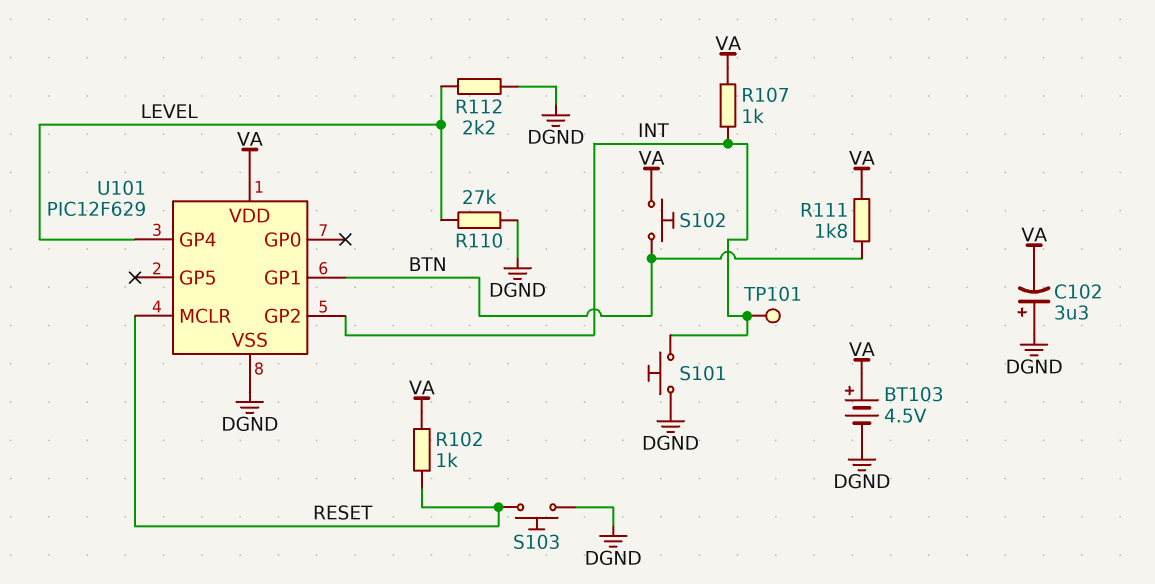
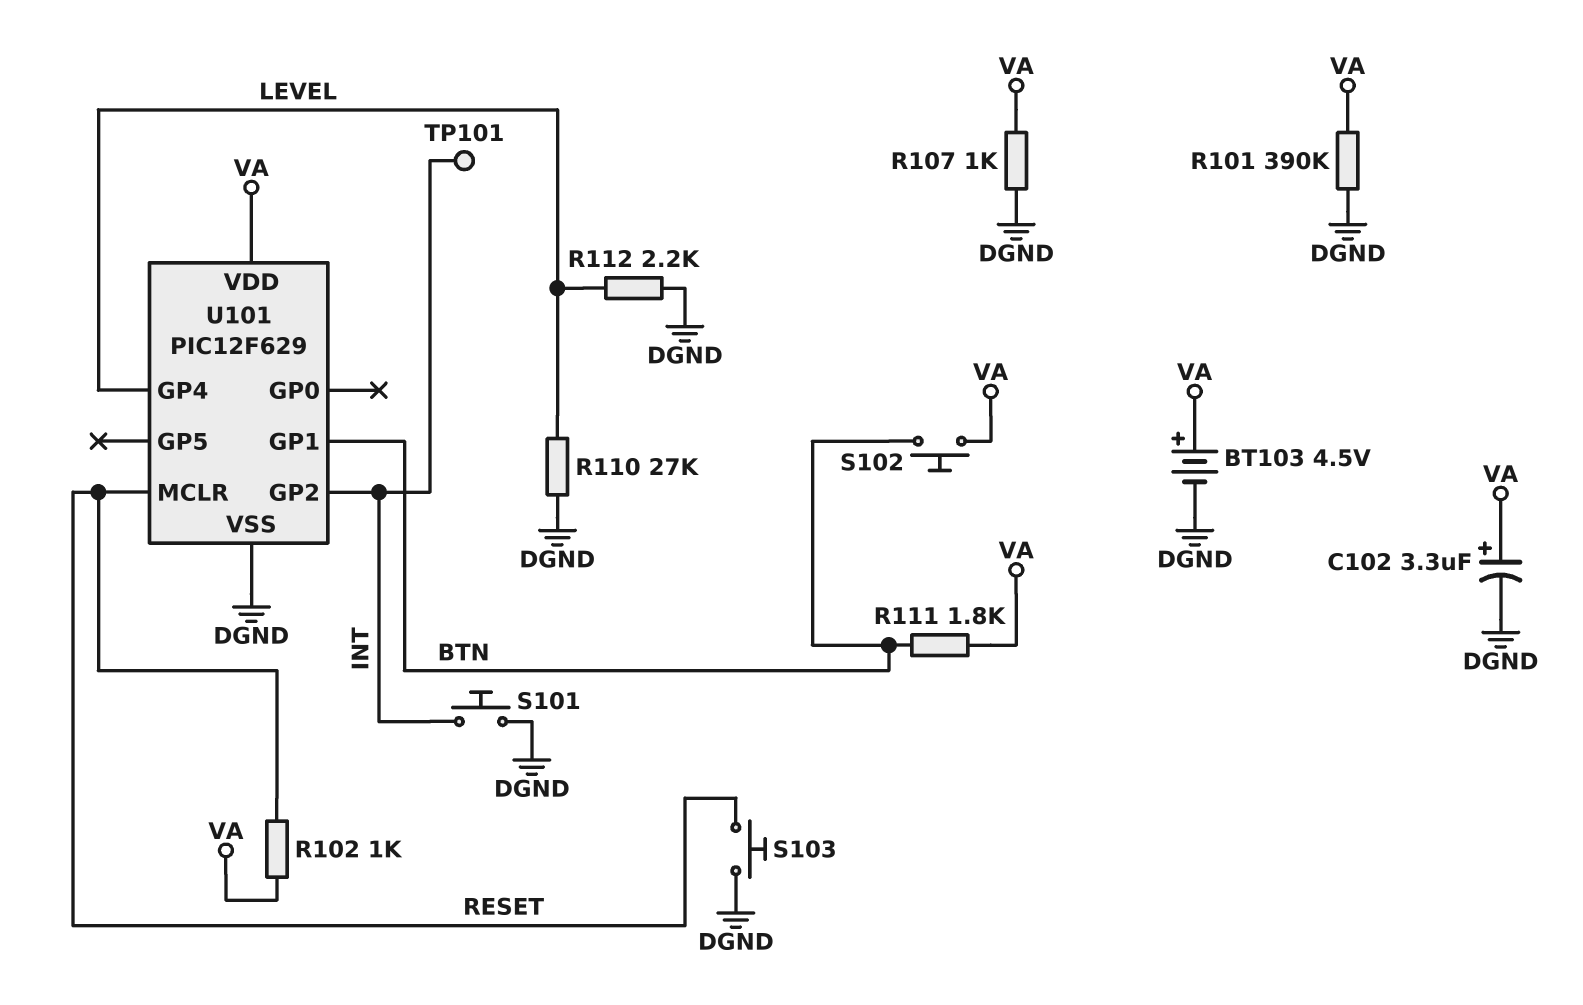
C102: 3.3uF (plus DGND, minus VA) -> 3.3uF (plus VA, minus DGND)
R101: none -> 390k (DGND, VA)
R107: 1k (INT, VA) -> 1k (DGND, VA)

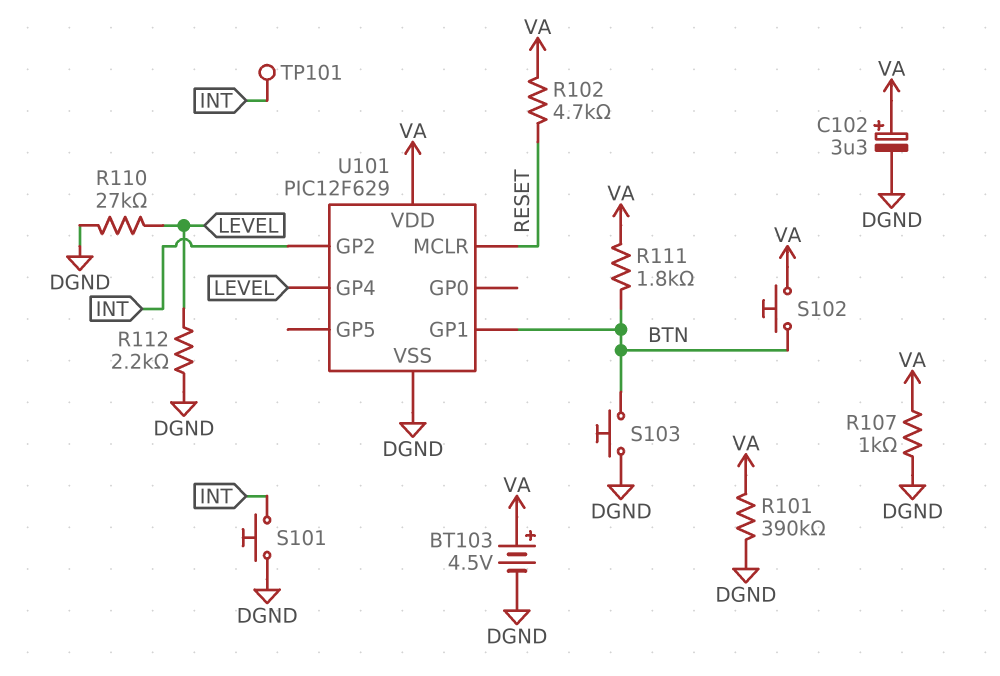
R102: 1k (RESET, VA) -> 4.7k (RESET, VA)
S103: button (DGND, RESET) -> button (BTN, DGND)

